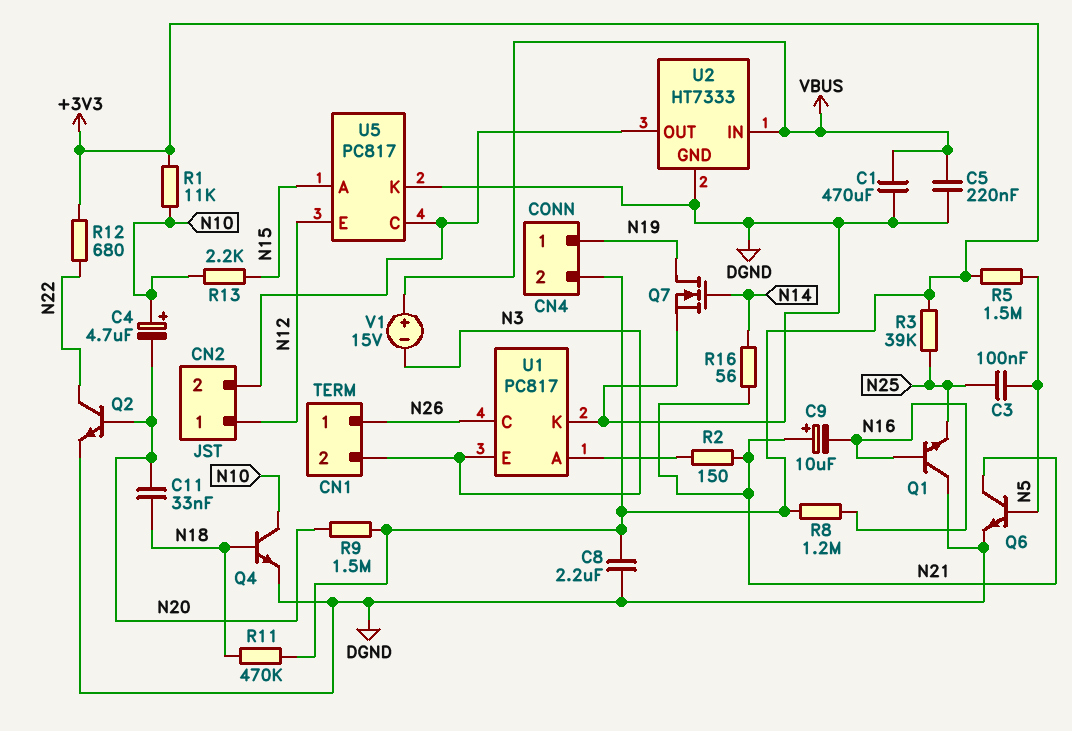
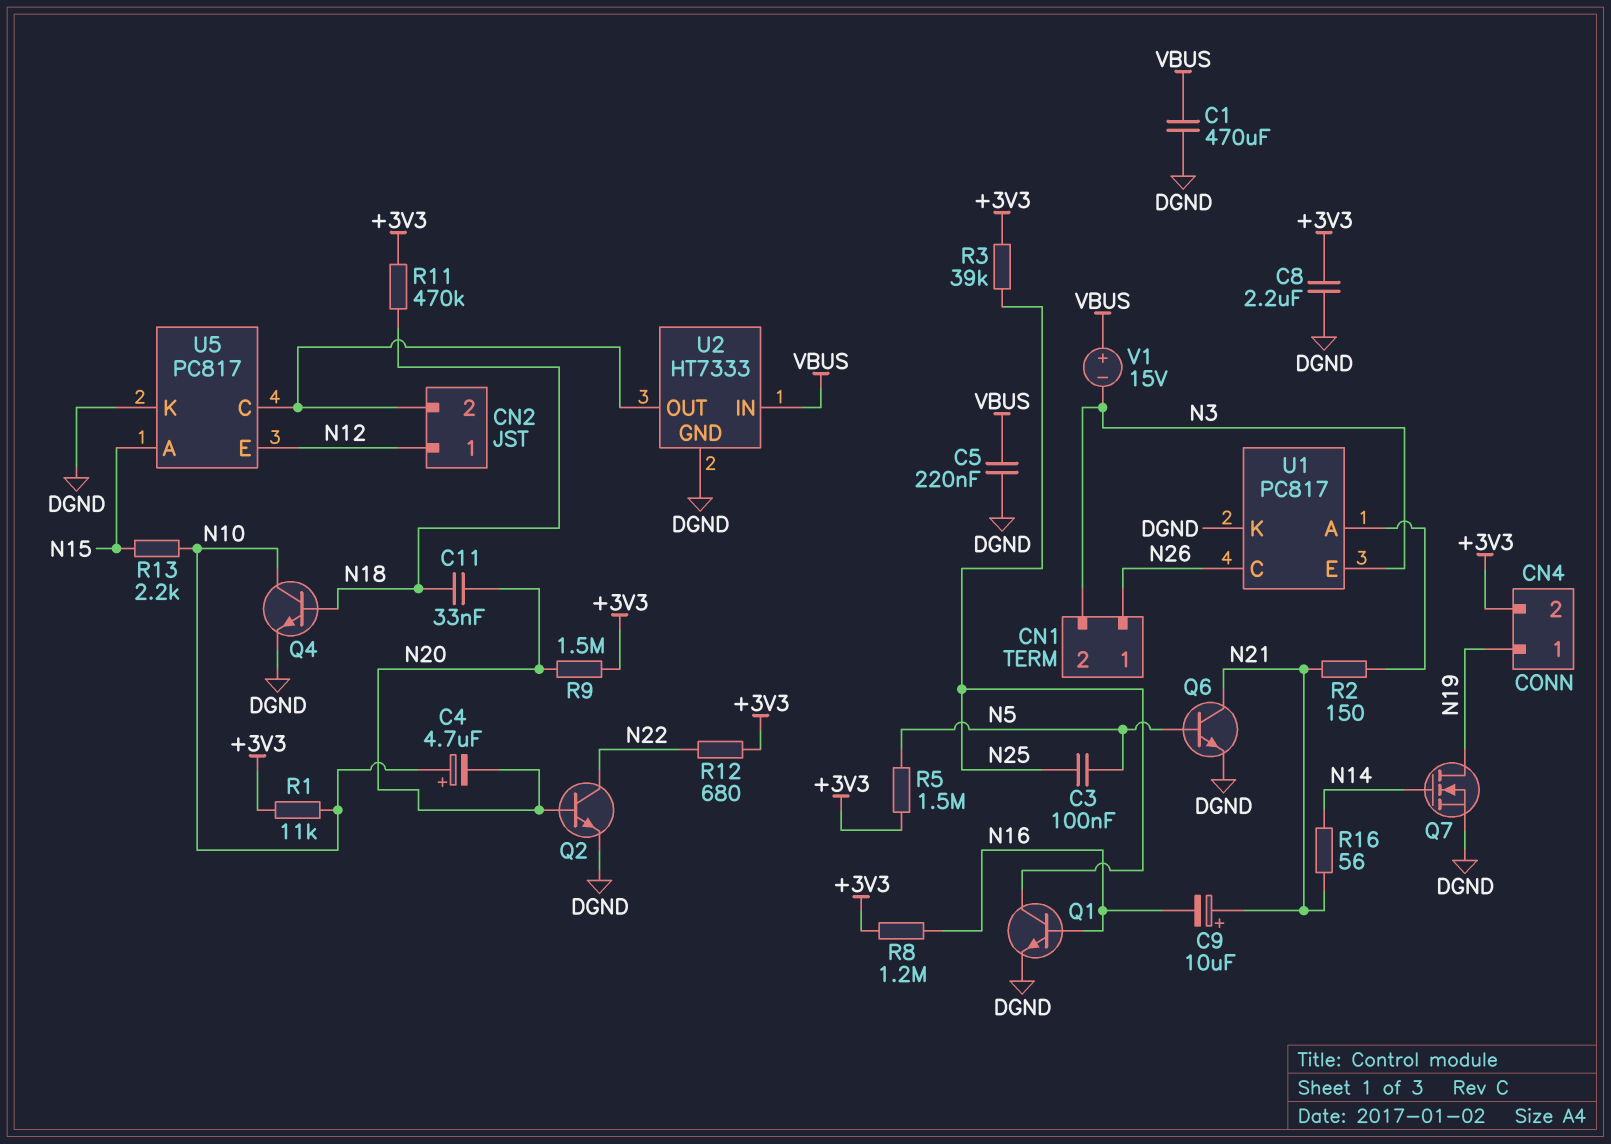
Q1: NPN (B N16, C DGND, E N25) -> NPN (B N16, C N25, E DGND)

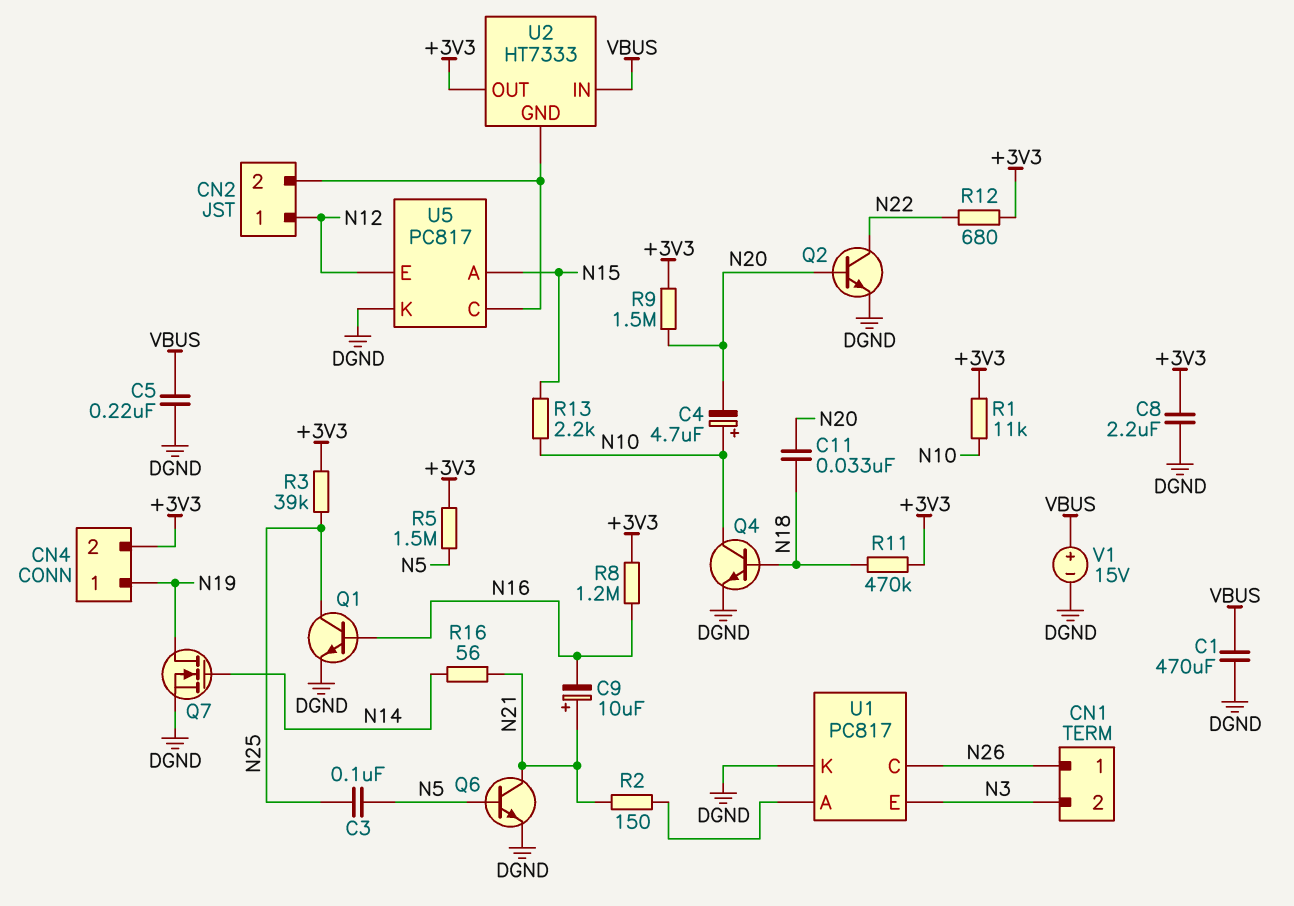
U2 pin GND: DGND -> CN2/2
U2 pin OUT: CN2/2 -> +3V3
V1: 15V (plus VBUS, minus N3) -> 15V (plus VBUS, minus DGND)

